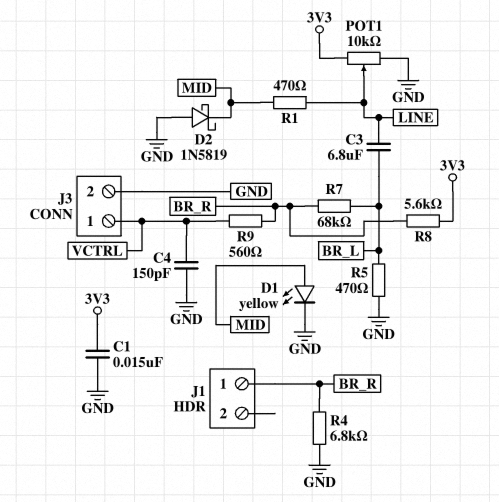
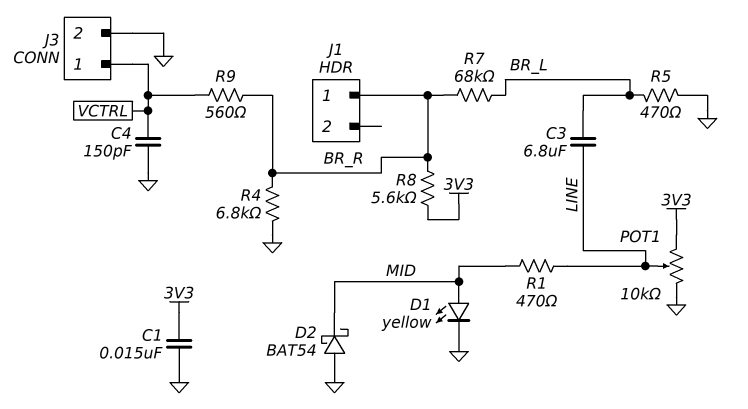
D2: schottky 1N5819 (A GND, K MID) -> schottky BAT54 (A GND, K MID)

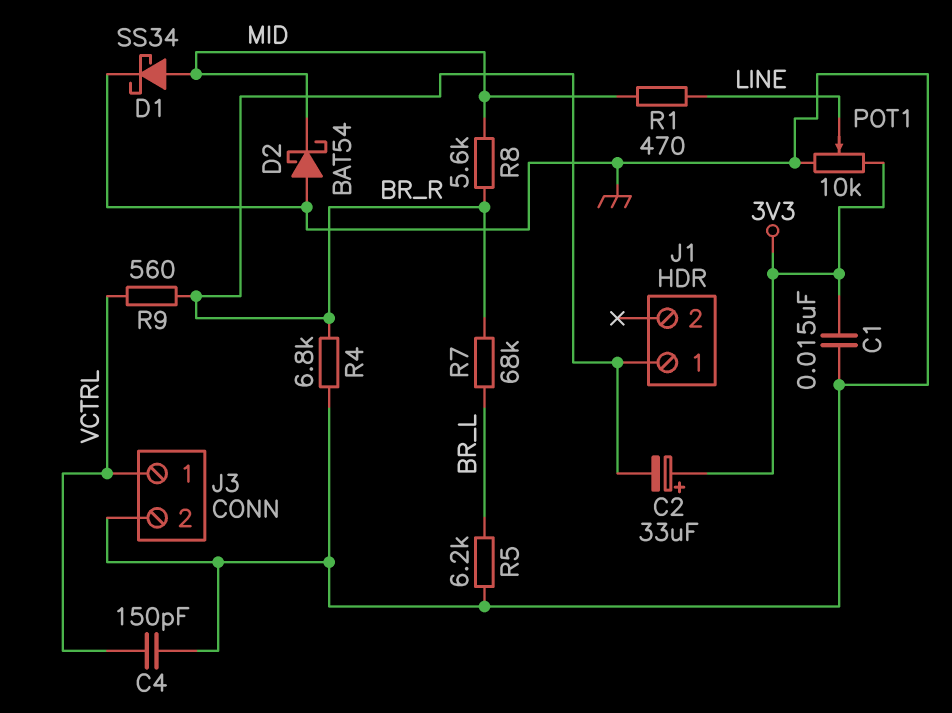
C2: none -> 33uF (plus 3V3, minus BR_R)
C3: 6.8uF (BR_L, LINE) -> none
D1: LED yellow (A MID, K GND) -> schottky SS34 (A MID, K GND)
R5: 470 (BR_L, GND) -> 6.2k (BR_L, GND)
R8: 5.6k (3V3, BR_R) -> 5.6k (BR_R, MID)

